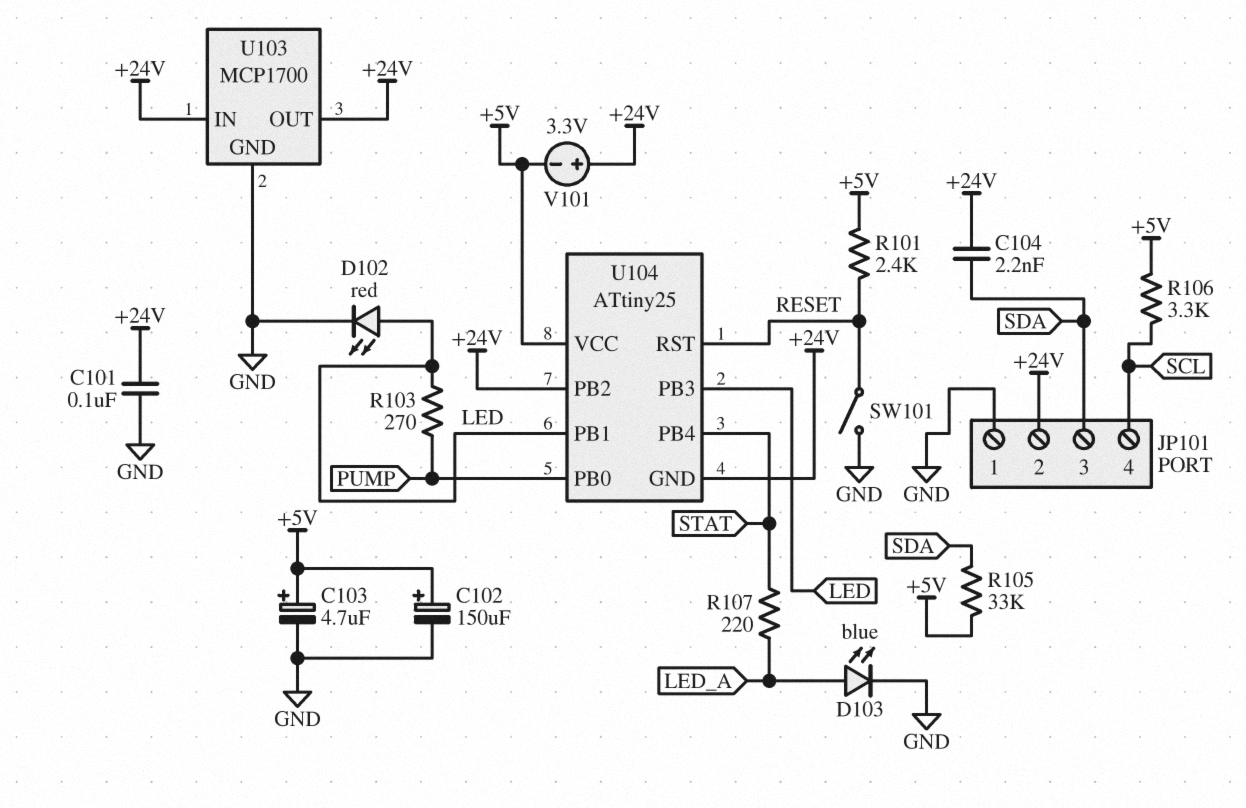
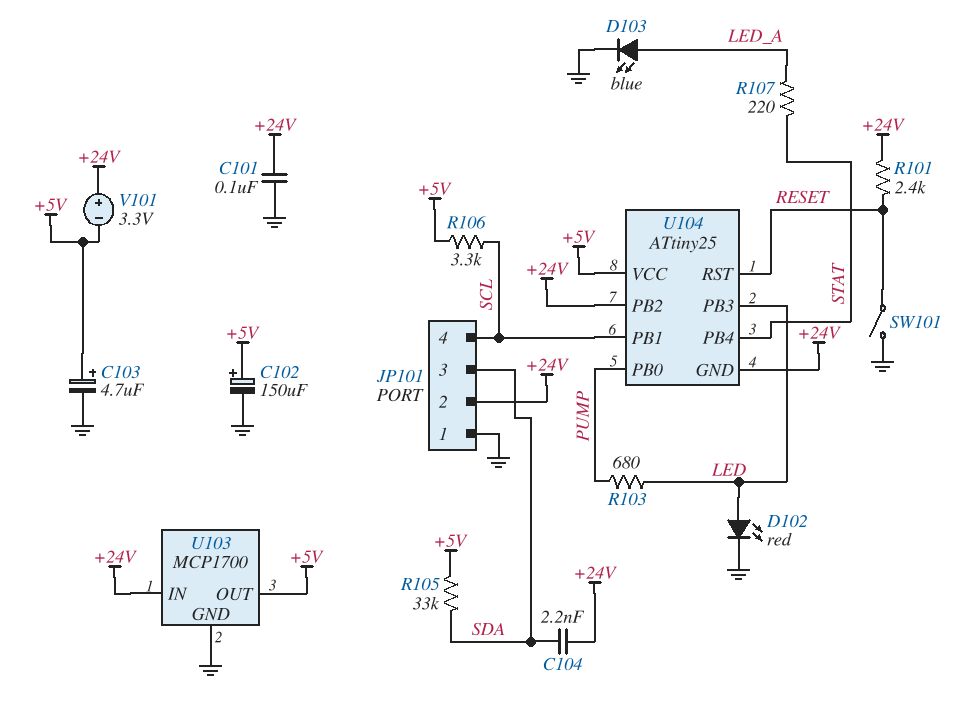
R101: 2.4k (+5V, RESET) -> 2.4k (+24V, RESET)
R103: 270 (LED, PUMP) -> 680 (LED, PUMP)
U103 pin OUT: +24V -> +5V
U104 pin PB1: LED -> SCL

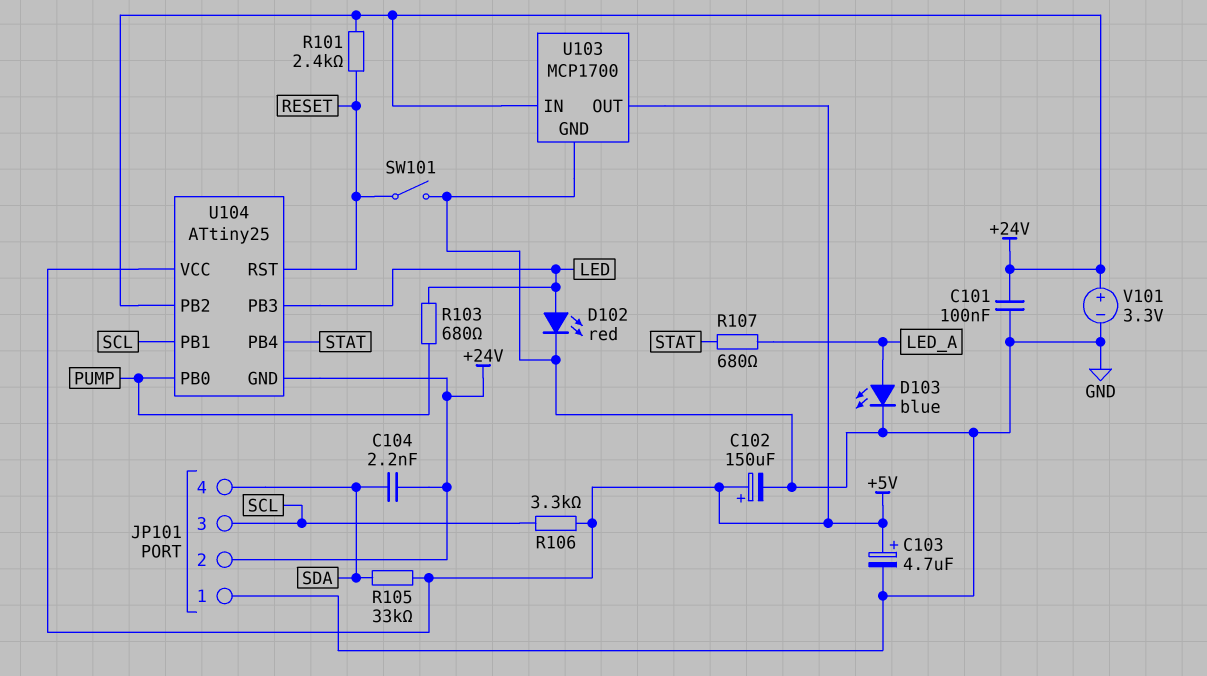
JP101 pin 3: SDA -> SCL
JP101 pin 4: SCL -> SDA
R107: 220 (LED_A, STAT) -> 680 (LED_A, STAT)
V101: 3.3V (plus +24V, minus +5V) -> 3.3V (plus +24V, minus GND)

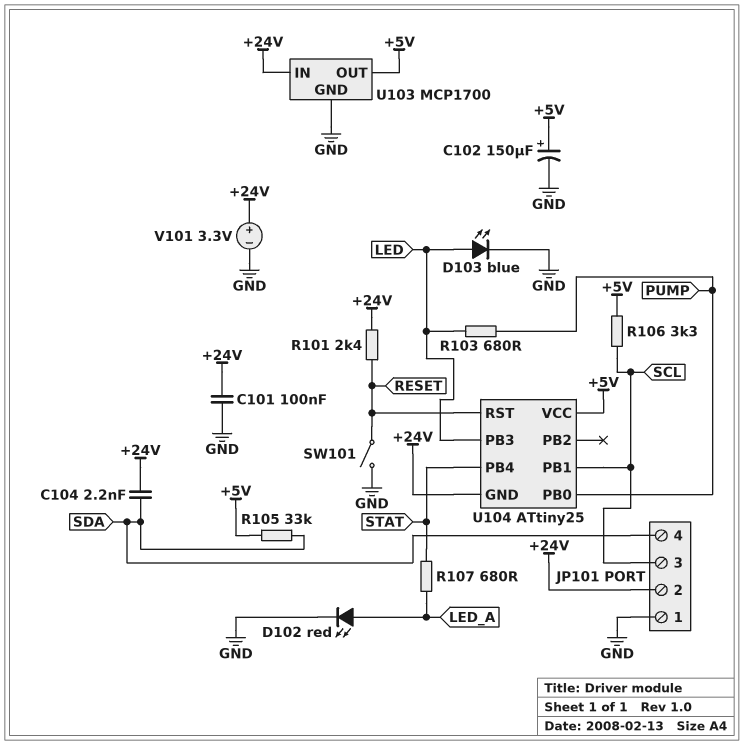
C103: 4.7uF (plus +5V, minus GND) -> none
D102: LED red (A LED, K GND) -> LED red (A LED_A, K GND)
D103: LED blue (A LED_A, K GND) -> LED blue (A LED, K GND)
U104 pin PB2: +24V -> none

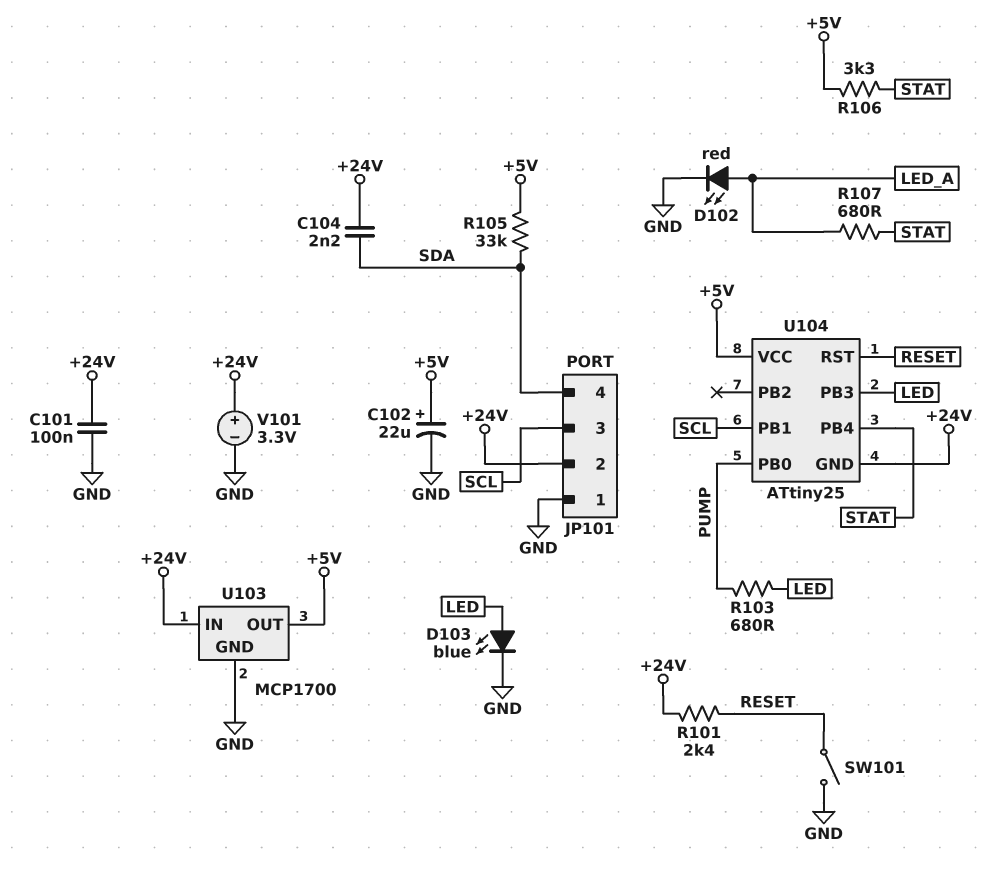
C102: 150uF (plus +5V, minus GND) -> 22uF (plus +5V, minus GND)
R106: 3.3k (+5V, SCL) -> 3.3k (+5V, STAT)

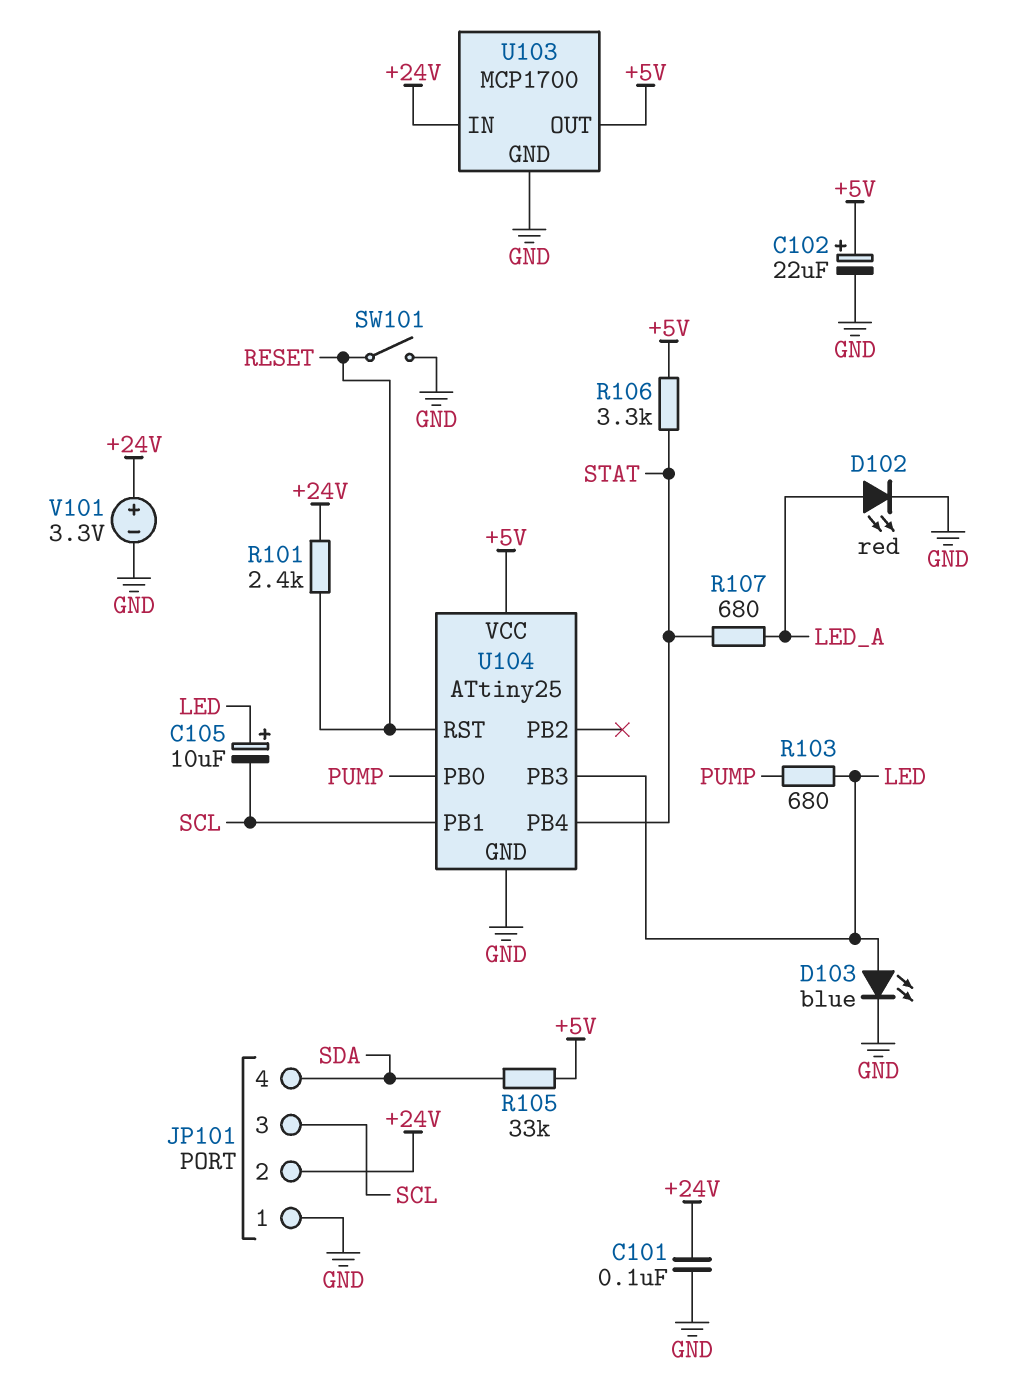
C104: 2.2nF (+24V, SDA) -> none
C105: none -> 10uF (plus LED, minus SCL)
U104 pin GND: +24V -> GND

